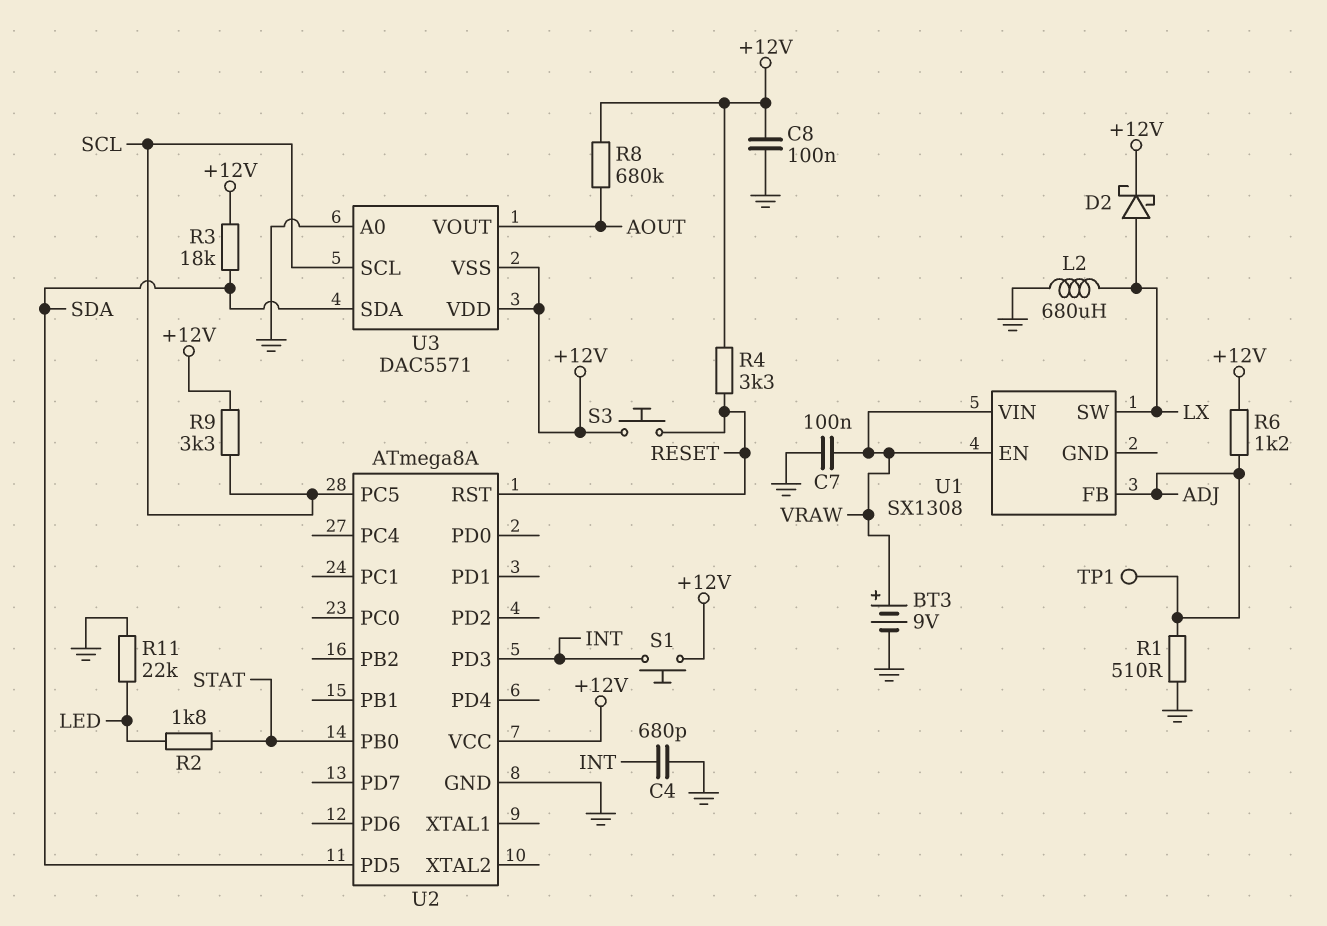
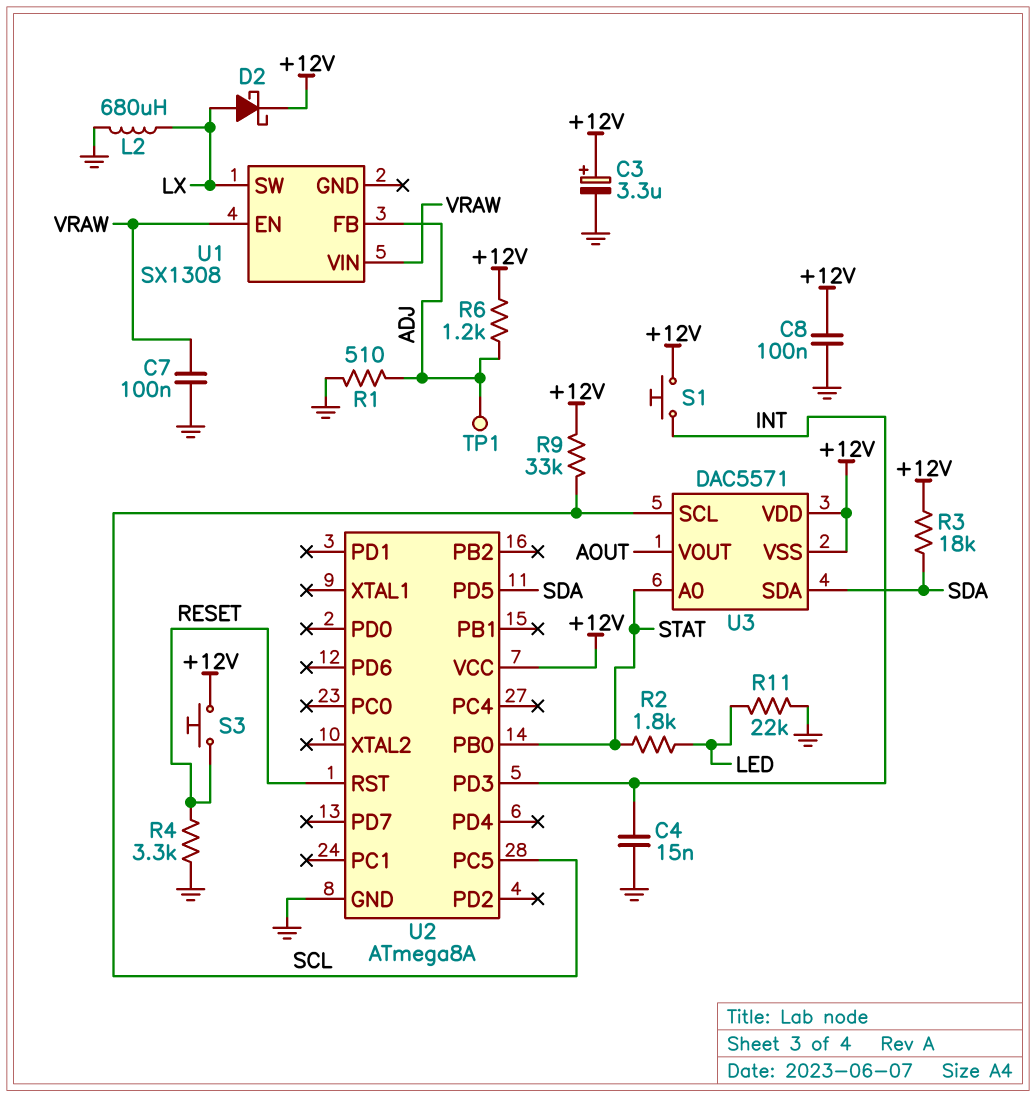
BT3: 9V (plus VRAW, minus GND) -> none
C3: none -> 3.3uF (plus +12V, minus GND)
C4: 680pF (GND, INT) -> 15nF (GND, INT)
R4: 3.3k (+12V, RESET) -> 3.3k (GND, RESET)
R8: 680k (+12V, AOUT) -> none
R9: 3.3k (+12V, SCL) -> 33k (+12V, SCL)
U3 pin A0: GND -> STAT

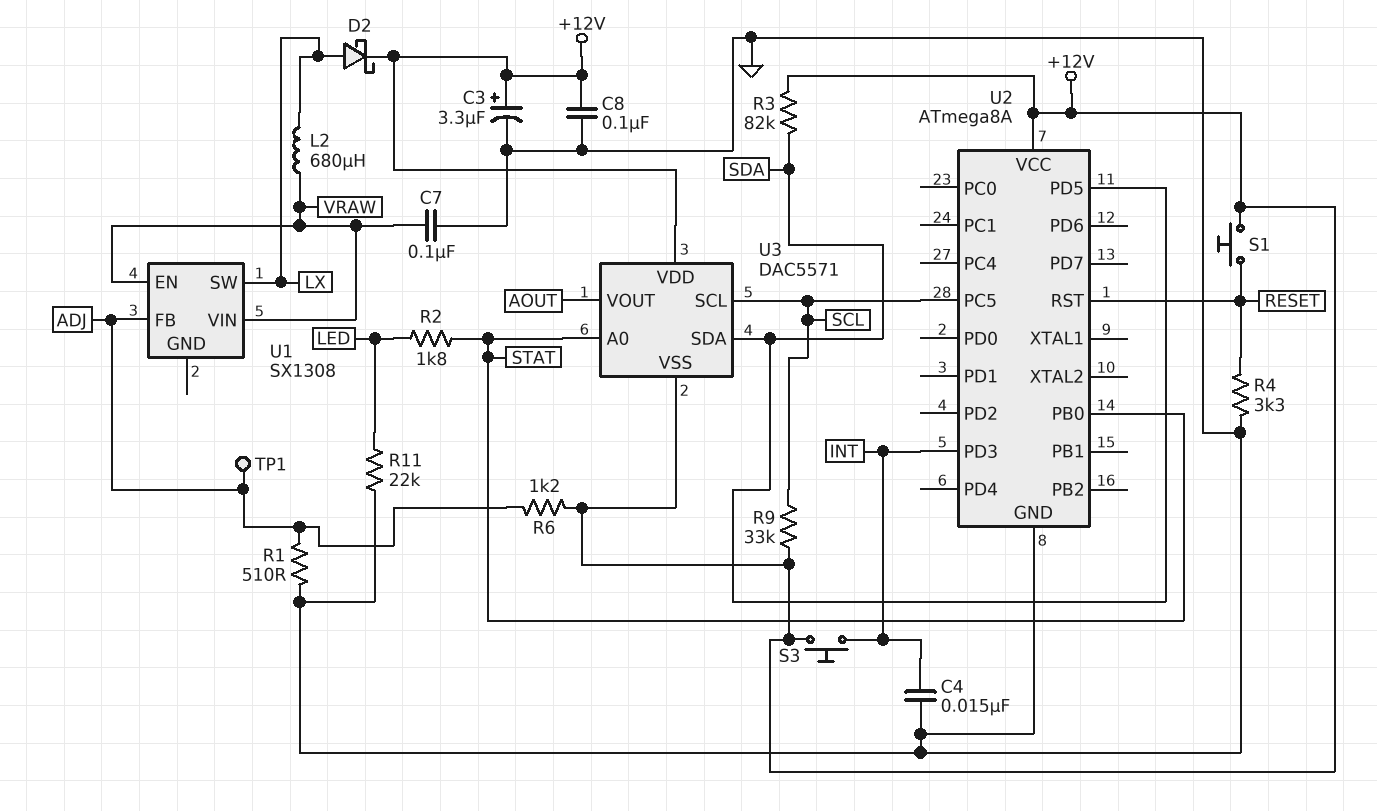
L2: 680uH (GND, LX) -> 680uH (LX, VRAW)
R3: 18k (+12V, SDA) -> 82k (+12V, SDA)
S1: button (+12V, INT) -> button (+12V, RESET)
S3: button (+12V, RESET) -> button (+12V, INT)

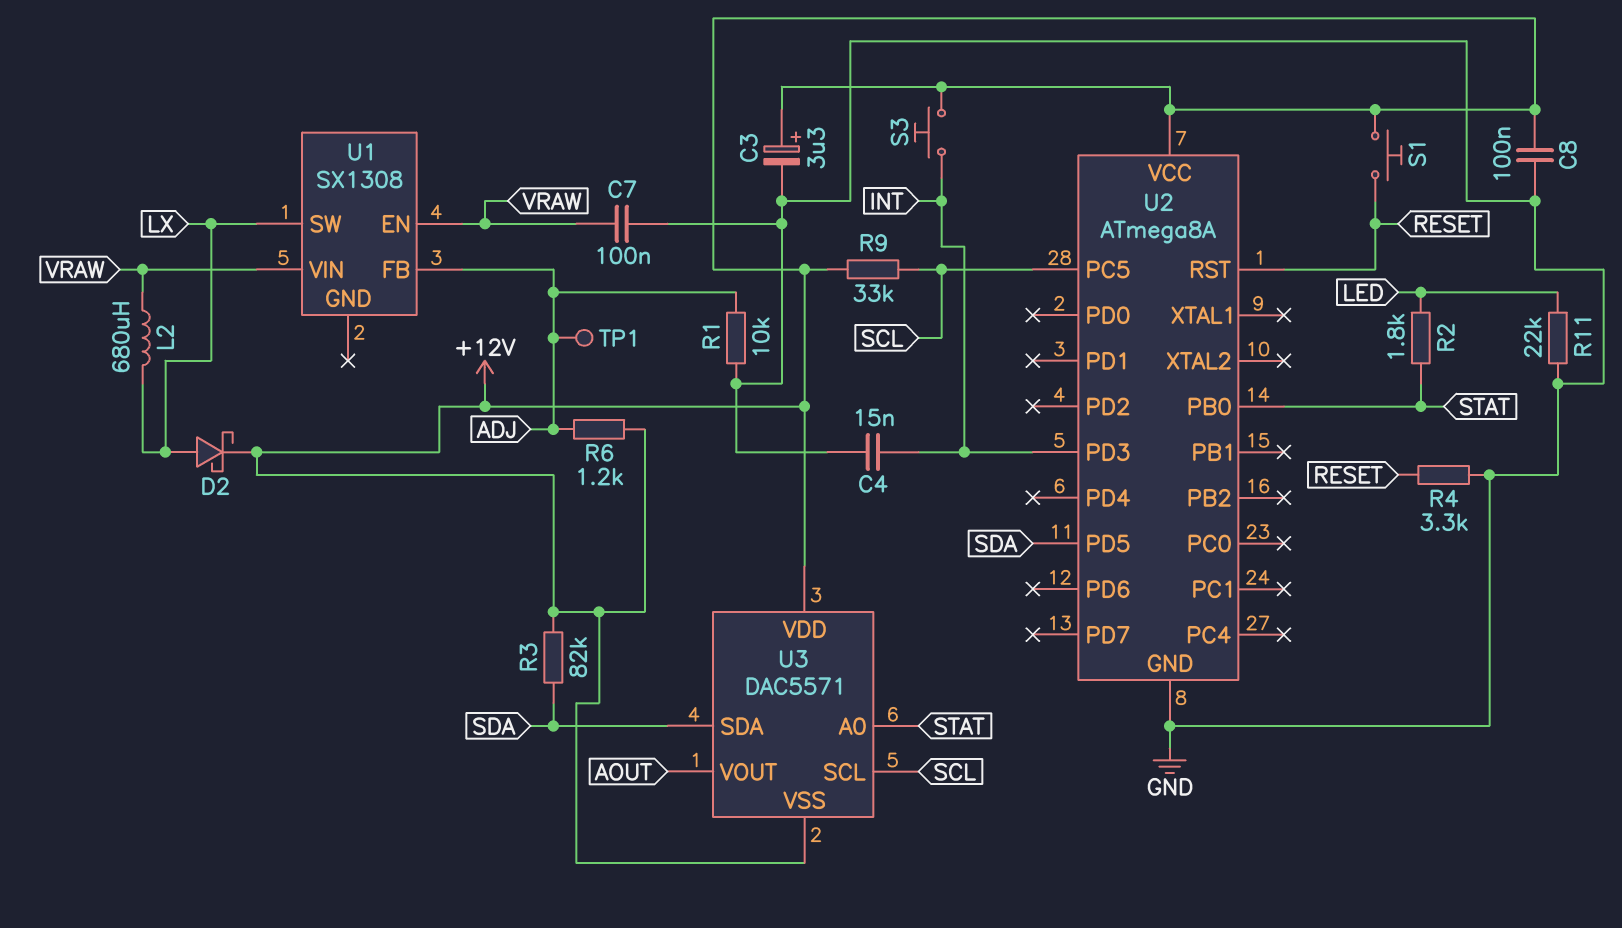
R1: 510 (ADJ, GND) -> 10k (ADJ, GND)

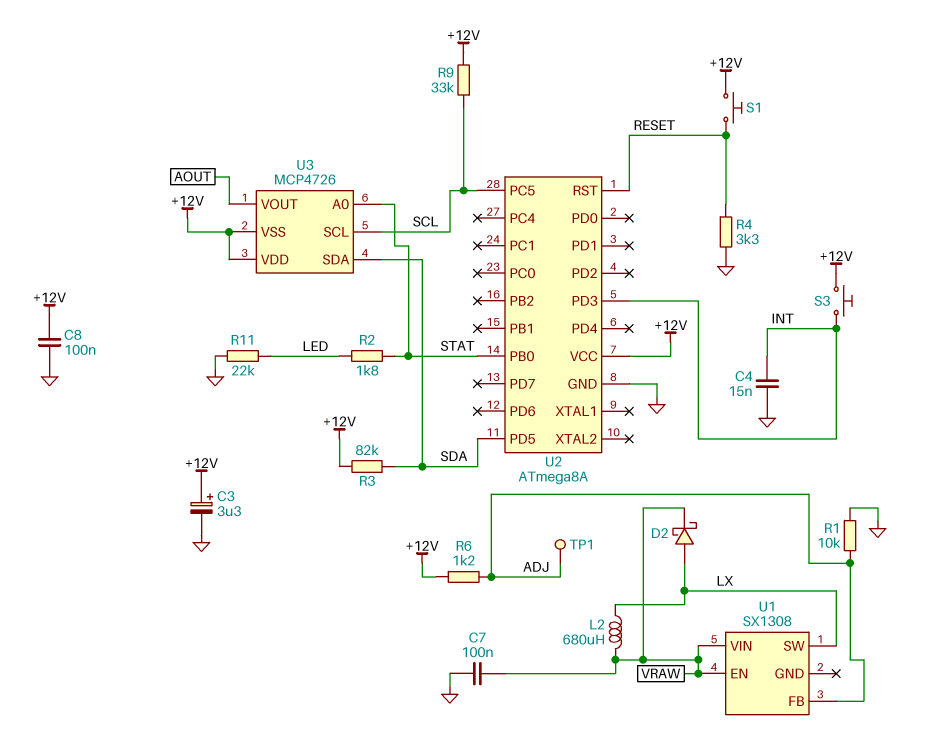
D2: schottky (A LX, K +12V) -> schottky (A LX, K VRAW)
U3: DAC5571 -> MCP4726

